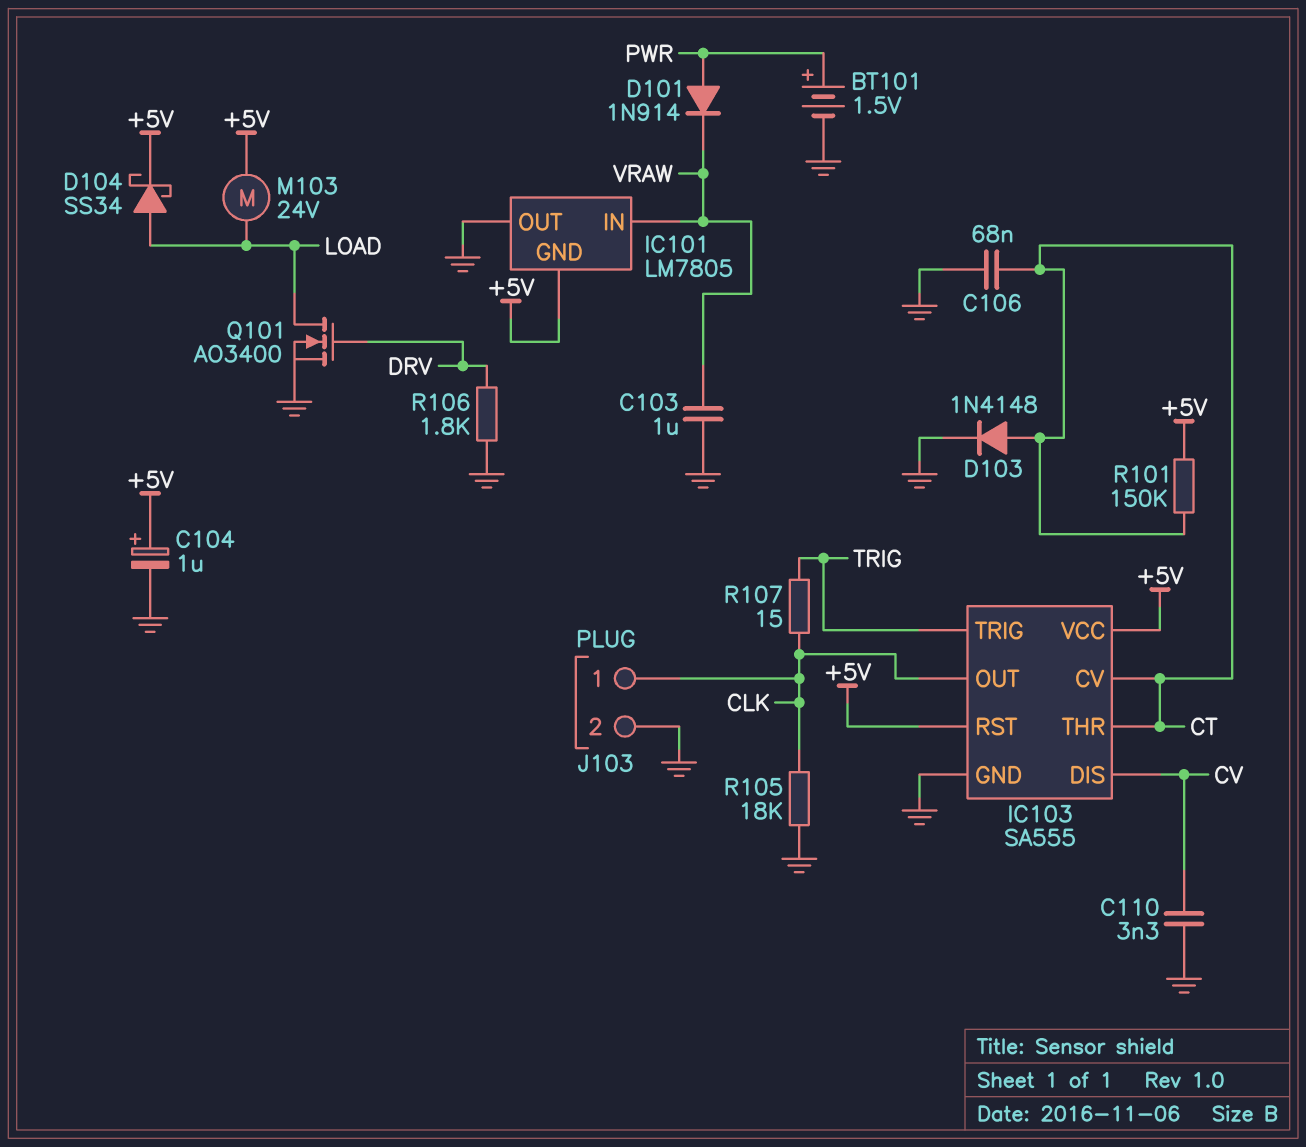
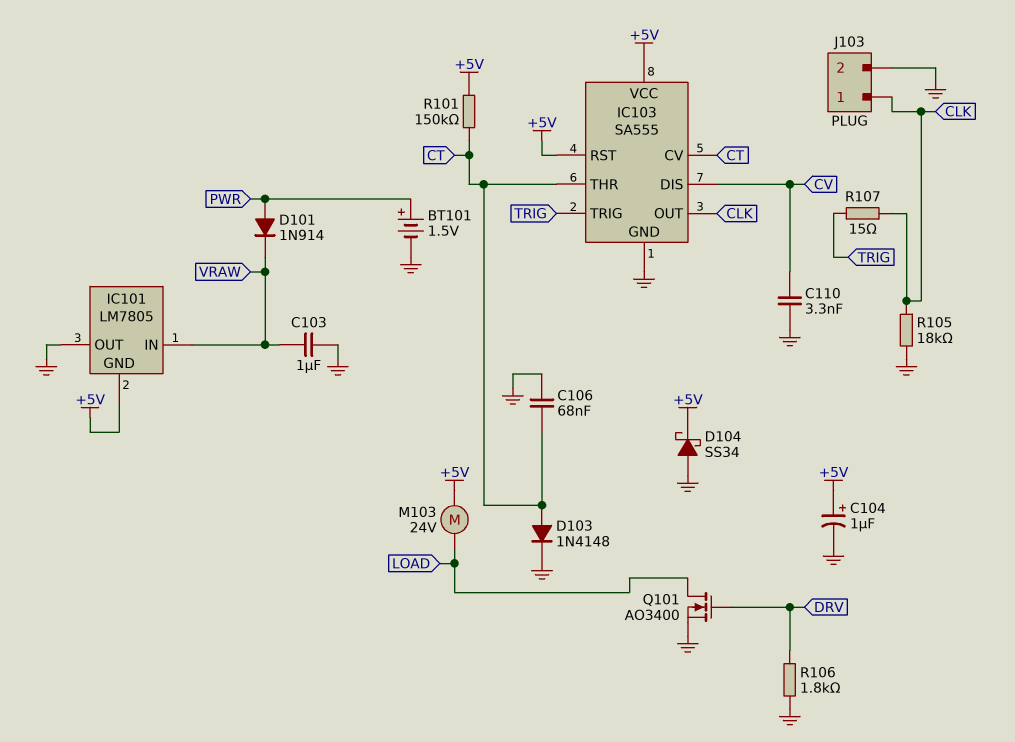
D104: schottky SS34 (A LOAD, K +5V) -> schottky SS34 (A GND, K +5V)

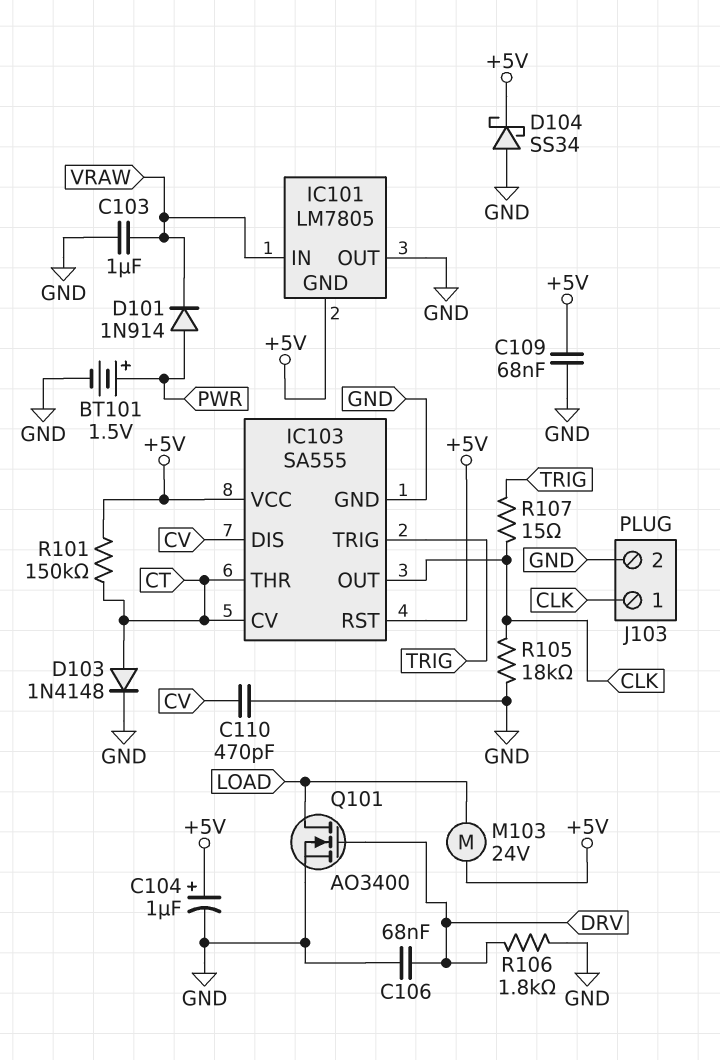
C106: 68nF (CT, GND) -> 68nF (DRV, GND)
C109: none -> 68nF (+5V, GND)
C110: 3.3nF (CV, GND) -> 470pF (CV, GND)

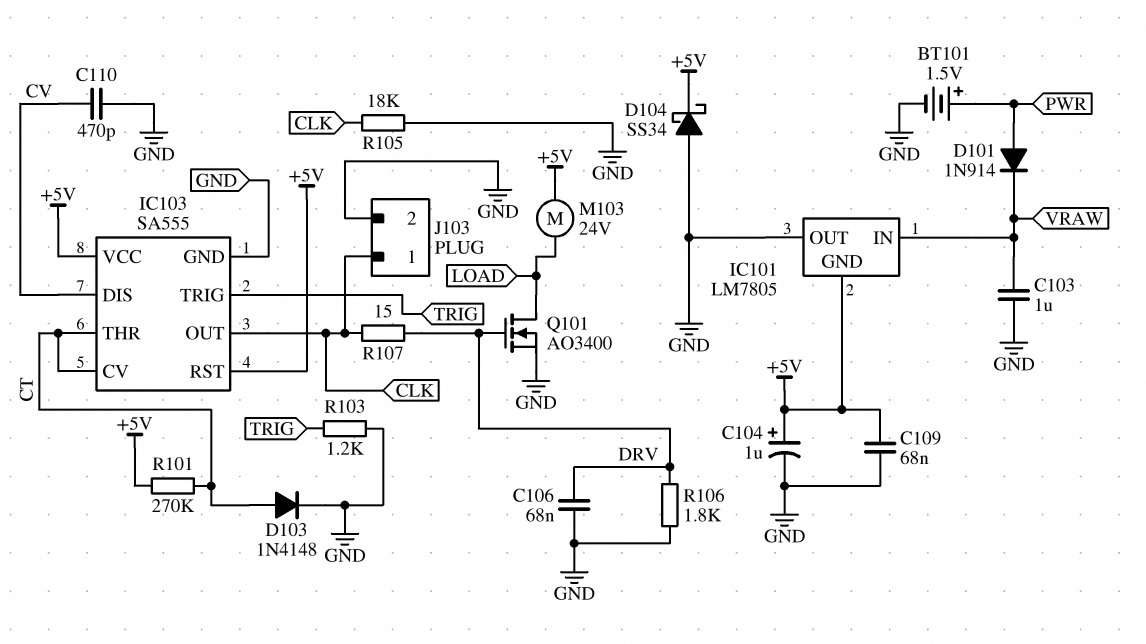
R101: 150k (+5V, CT) -> 270k (+5V, CT)
R103: none -> 1.2k (GND, TRIG)
R107: 15 (CLK, TRIG) -> 15 (CLK, DRV)

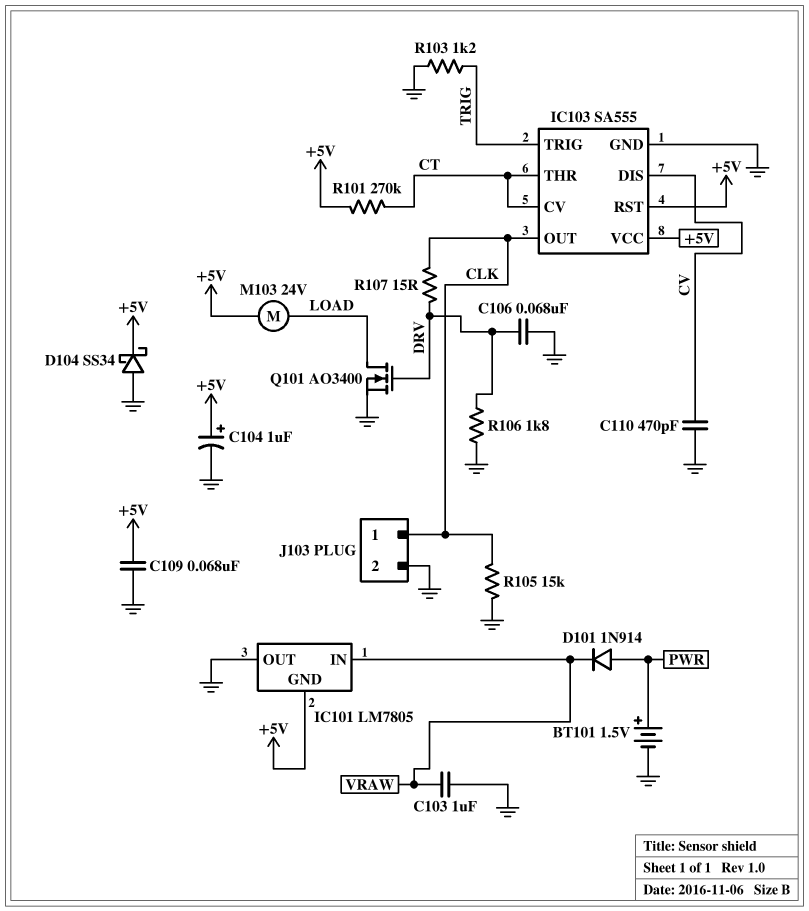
D103: diode 1N4148 (A CT, K GND) -> none
R105: 18k (CLK, GND) -> 15k (CLK, GND)

